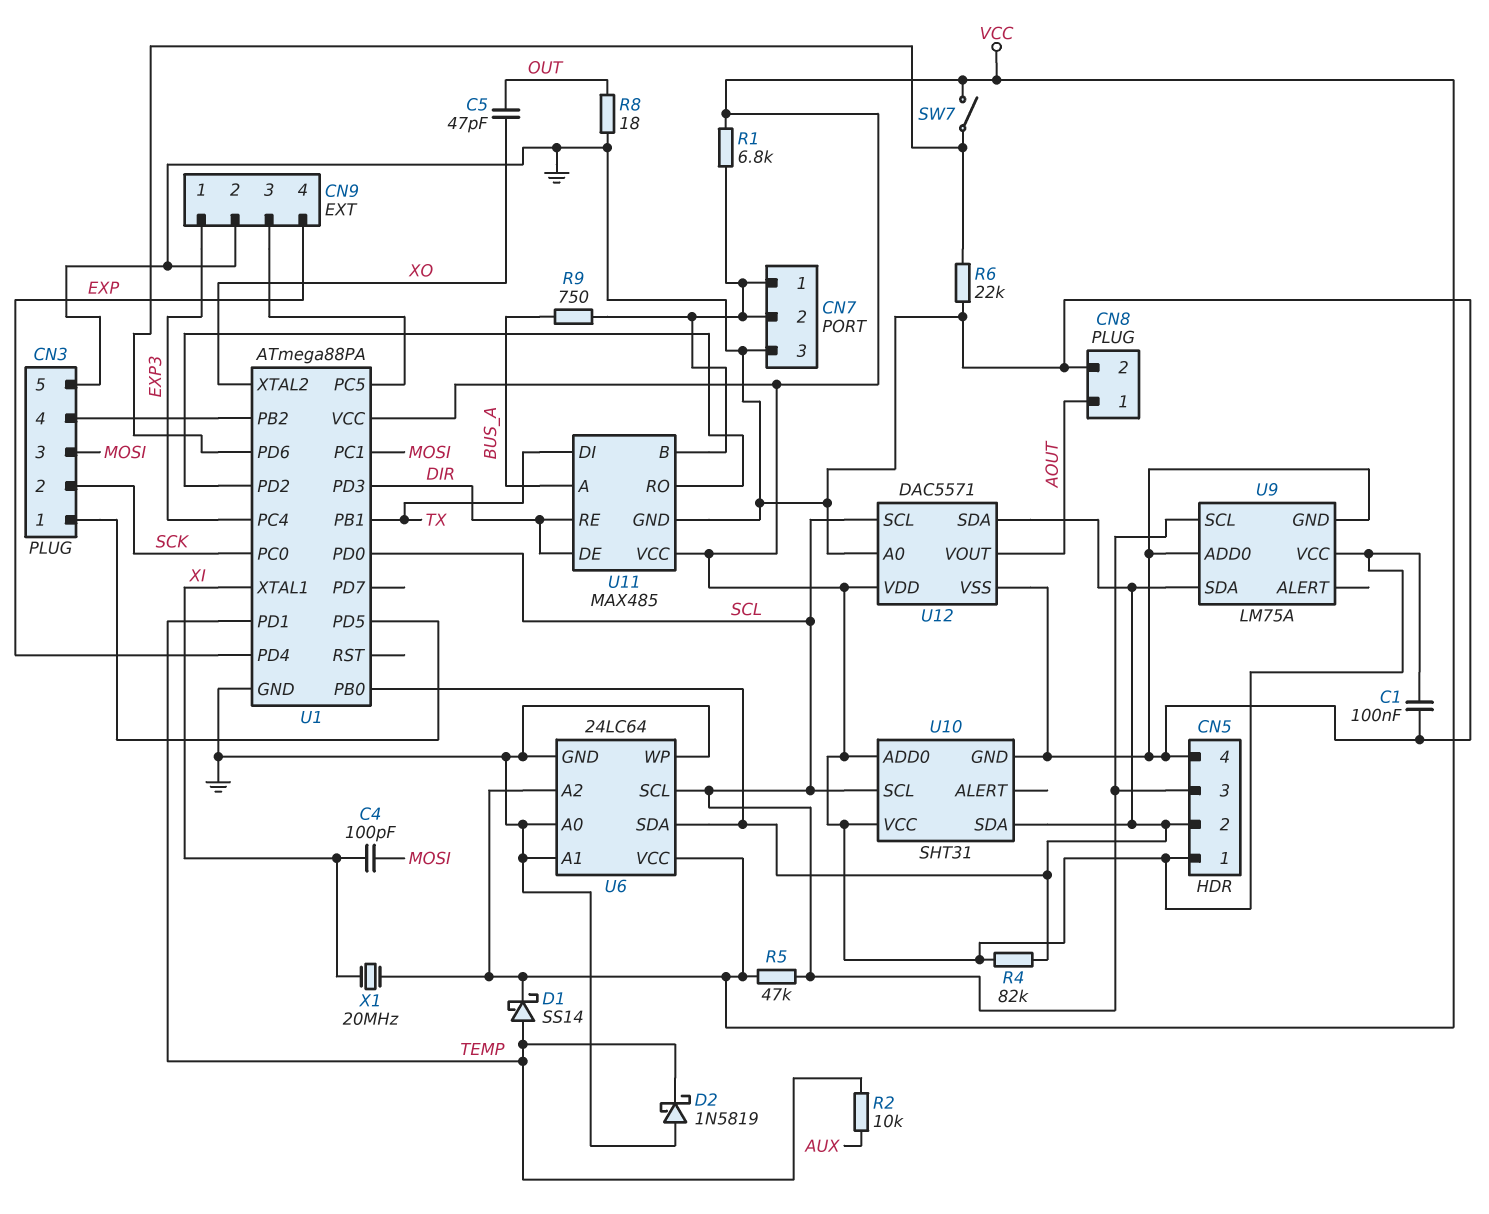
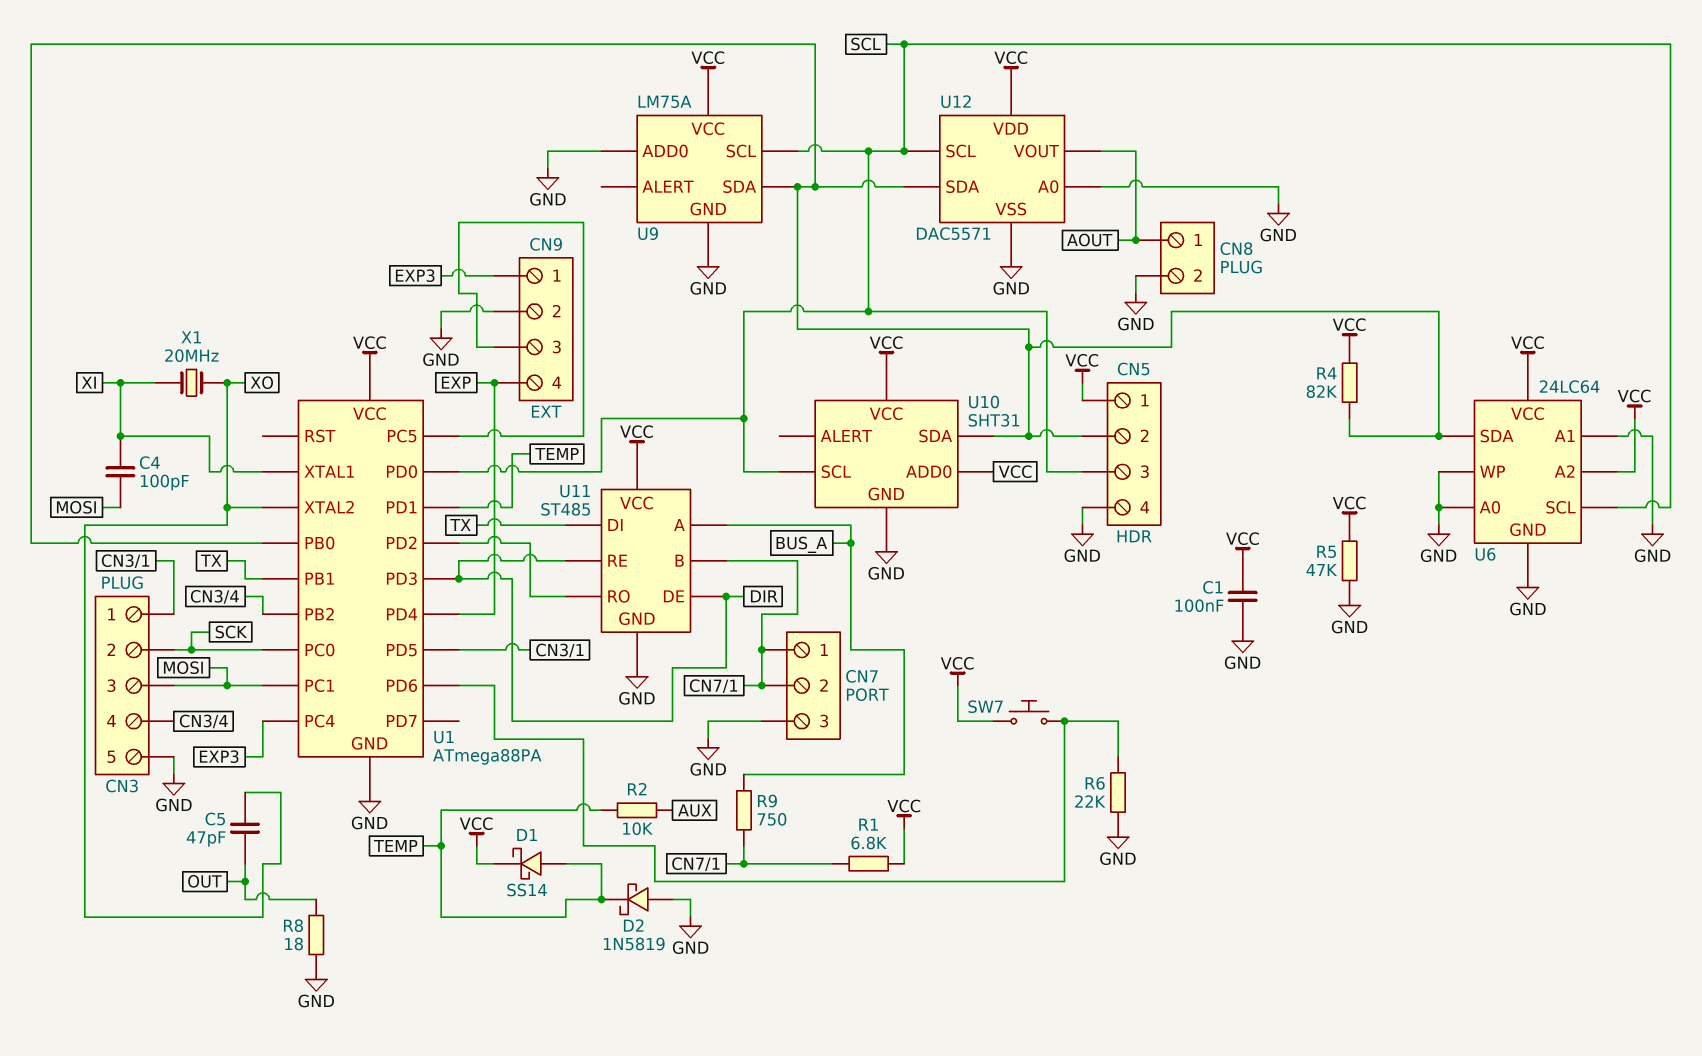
R5: 47k (SCL, VCC) -> 47k (GND, VCC)
SW7: switch (U1/PD6, VCC) -> button (U1/PD6, VCC)
U11: MAX485 -> ST485
X1: 20MHz (VCC, XI) -> 20MHz (XI, XO)

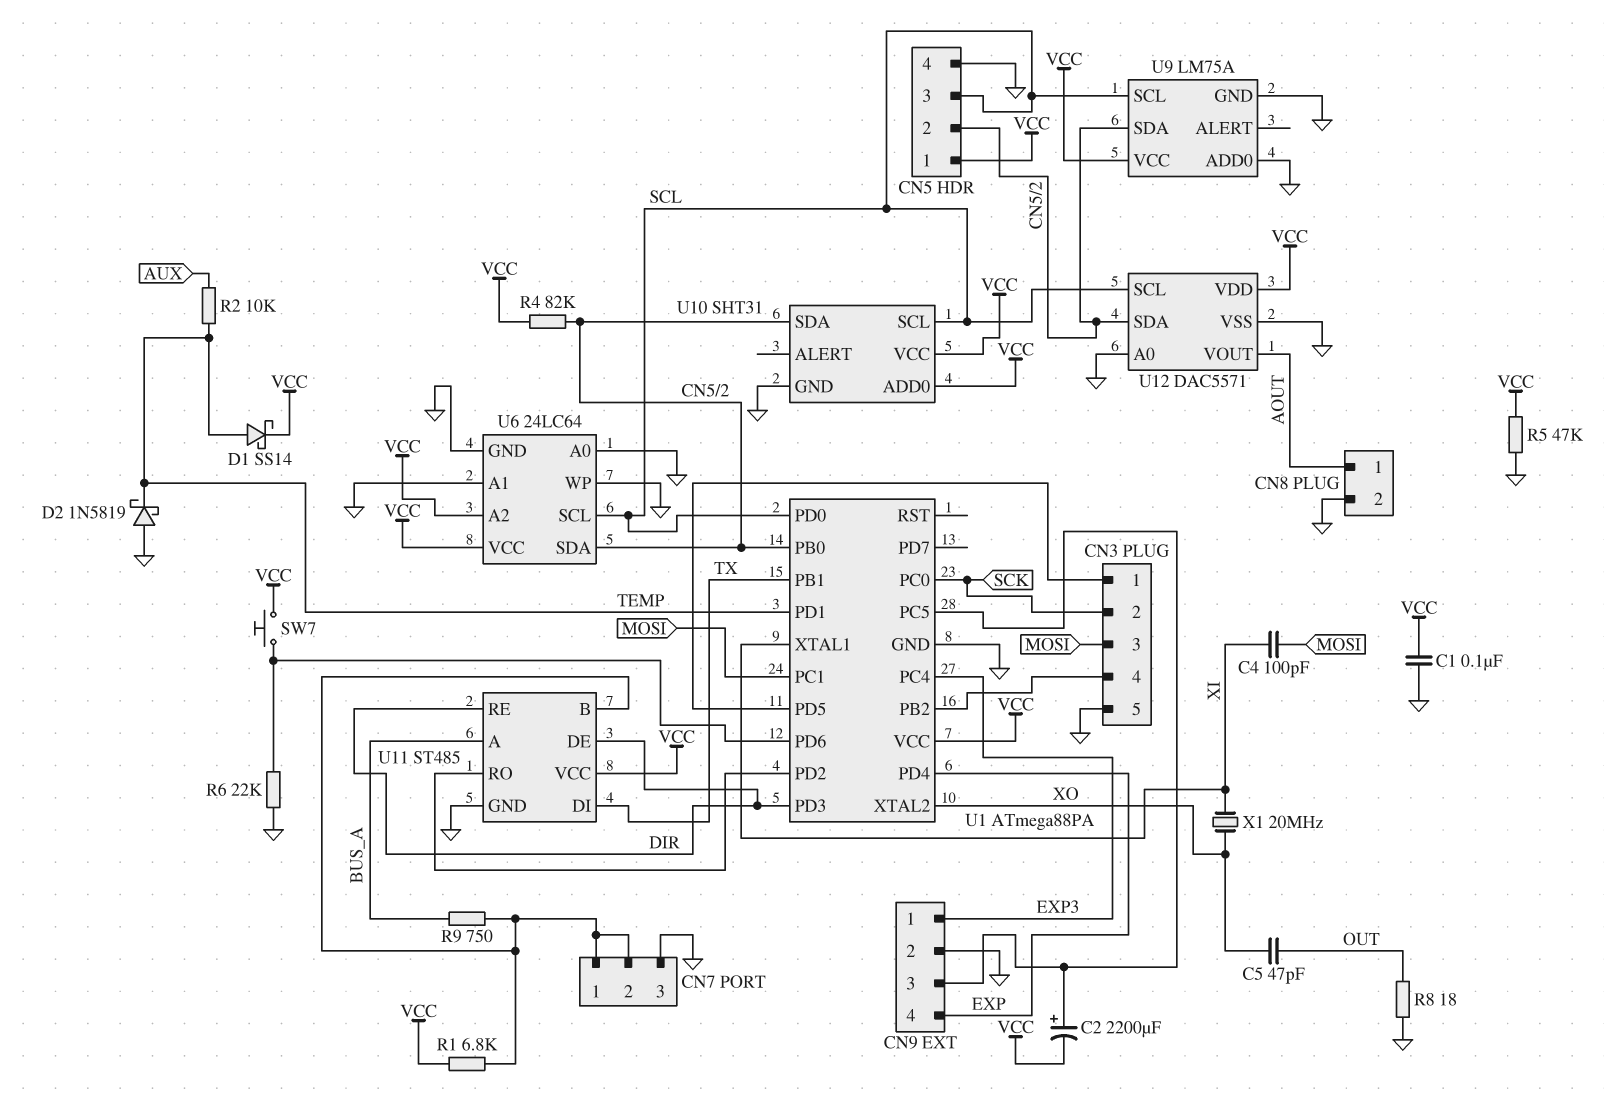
C2: none -> 2200uF (plus CN9/3, minus VCC)

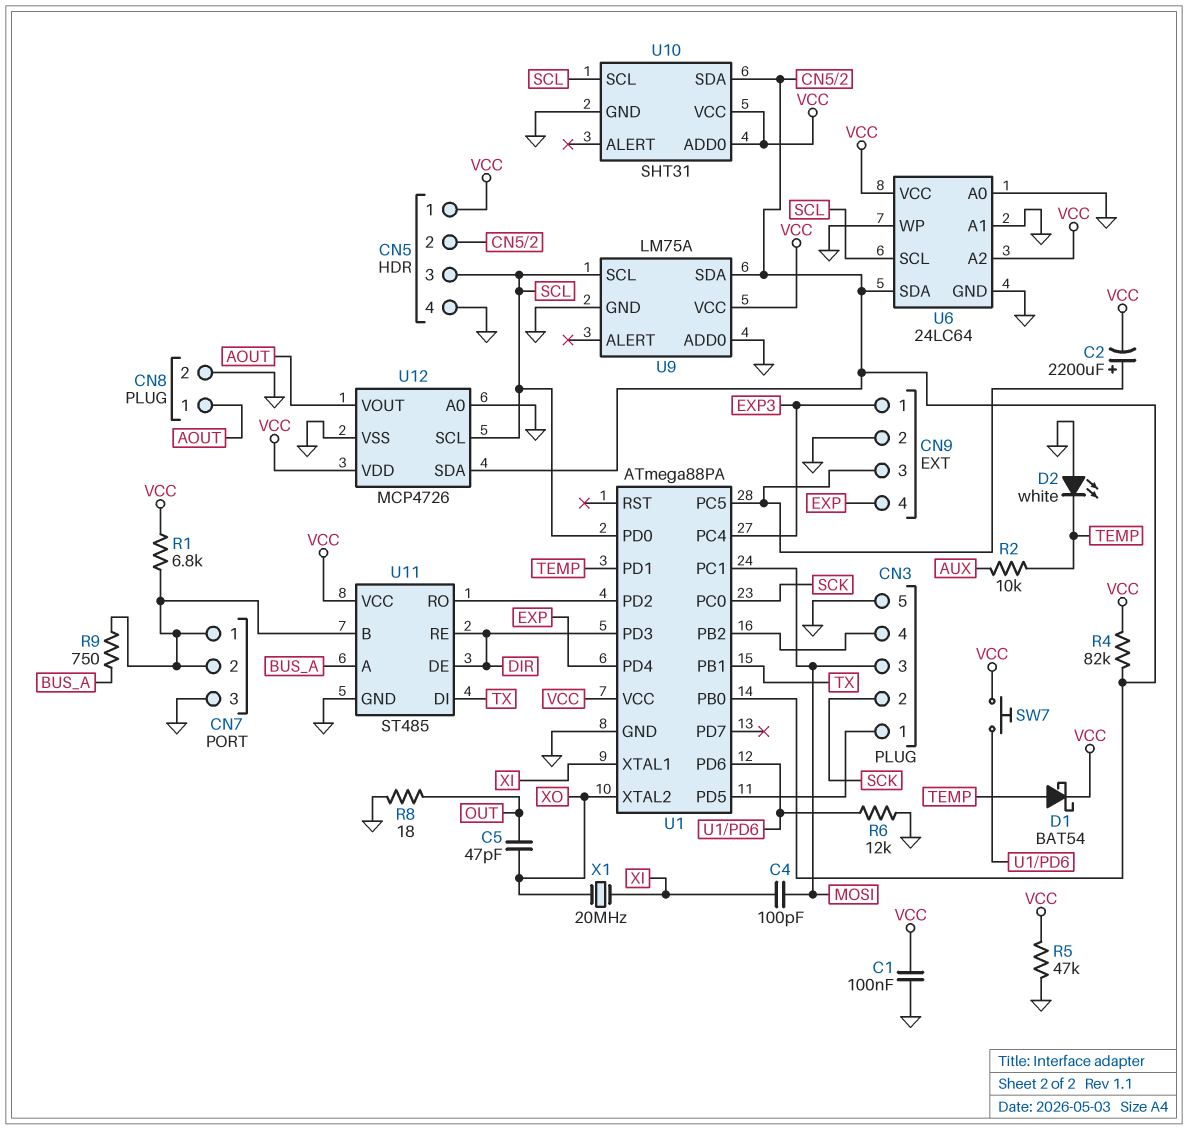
D1: schottky SS14 (A TEMP, K VCC) -> schottky BAT54 (A TEMP, K VCC)
D2: schottky 1N5819 (A GND, K TEMP) -> LED white (A GND, K TEMP)
R6: 22k (GND, U1/PD6) -> 12k (GND, U1/PD6)
U12: DAC5571 -> MCP4726

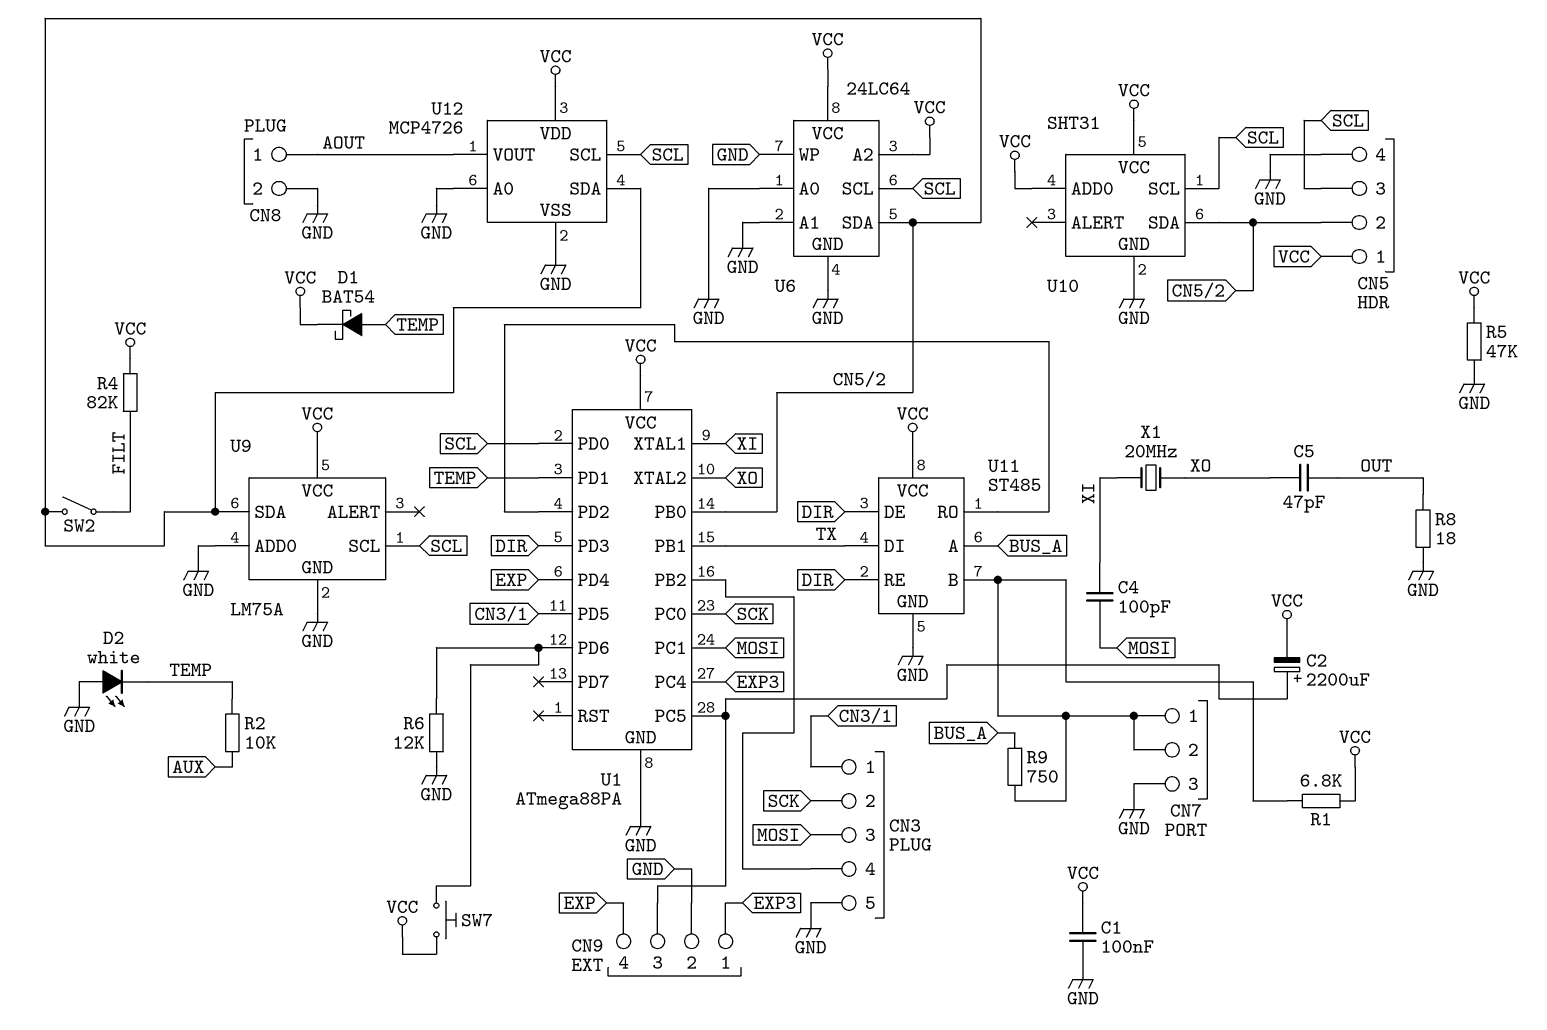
R4: 82k (CN5/2, VCC) -> 82k (FILT, VCC)
SW2: none -> switch (CN5/2, FILT)

